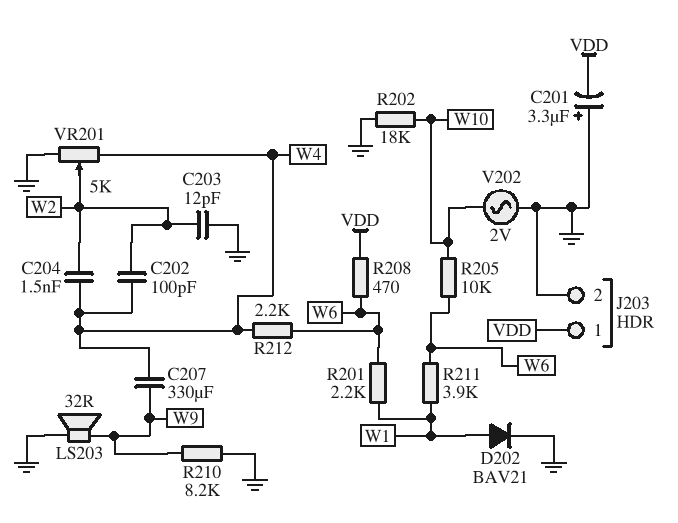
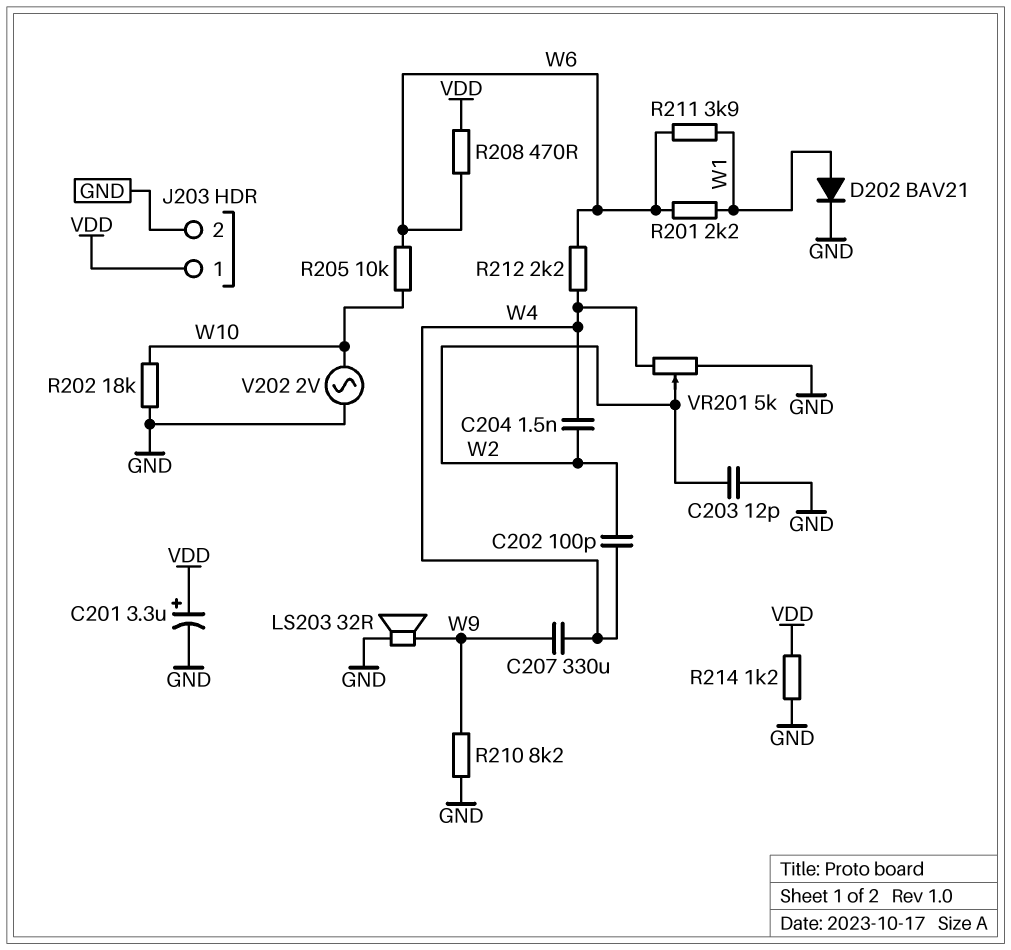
C201: 3.3uF (plus GND, minus VDD) -> 3.3uF (plus VDD, minus GND)
R214: none -> 1.2k (GND, VDD)

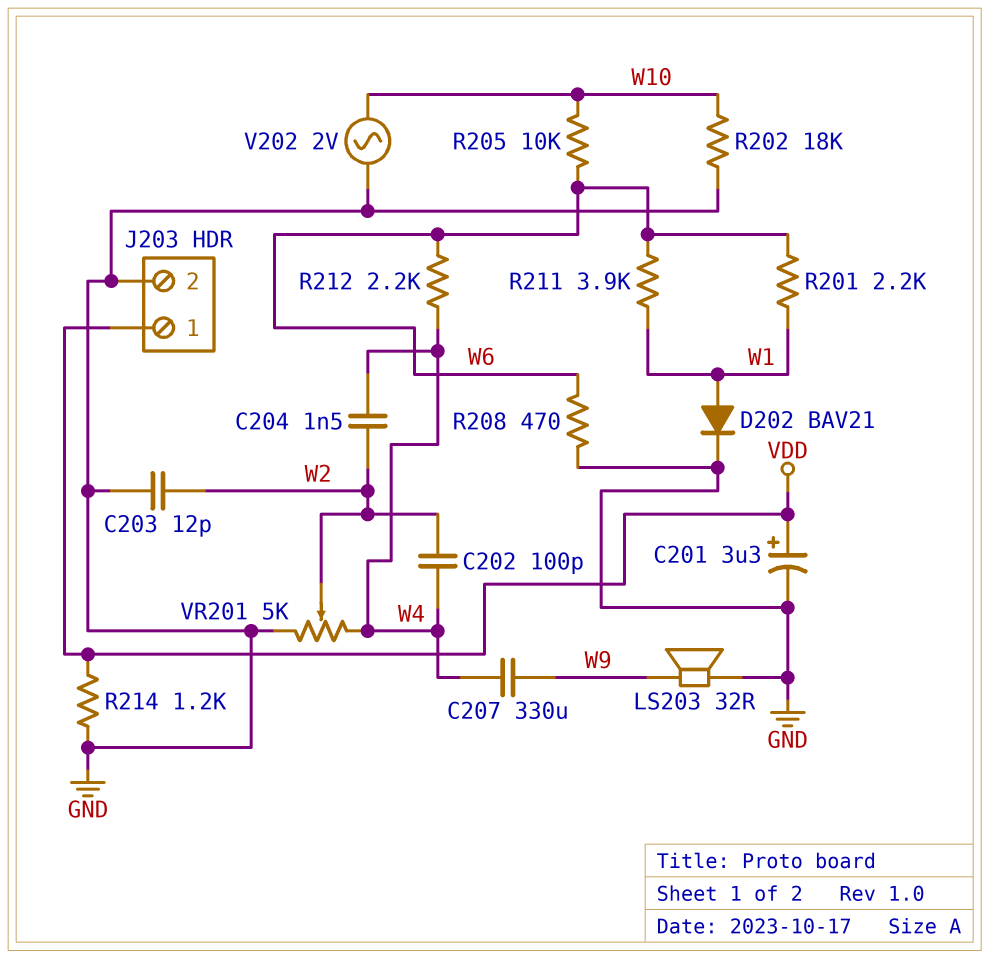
R208: 470 (VDD, W6) -> 470 (GND, W6)
R210: 8.2k (GND, W9) -> none

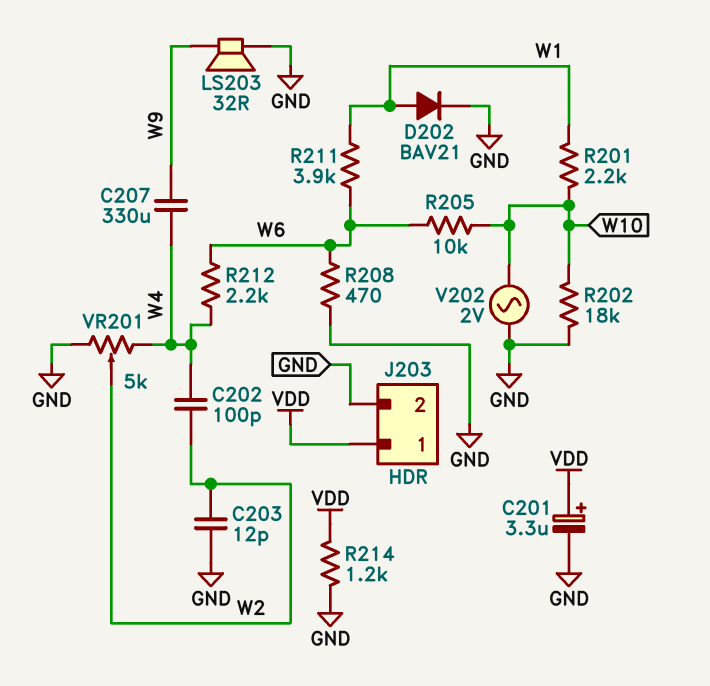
C204: 1.5nF (W2, W4) -> none
R201: 2.2k (W1, W6) -> 2.2k (W1, W10)

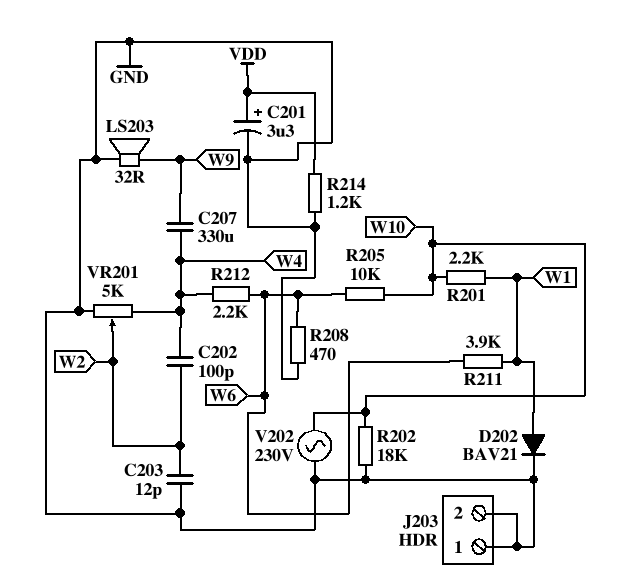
J203 pin 1: VDD -> GND
V202: AC 2V (GND, W10) -> AC 230V (GND, W10)

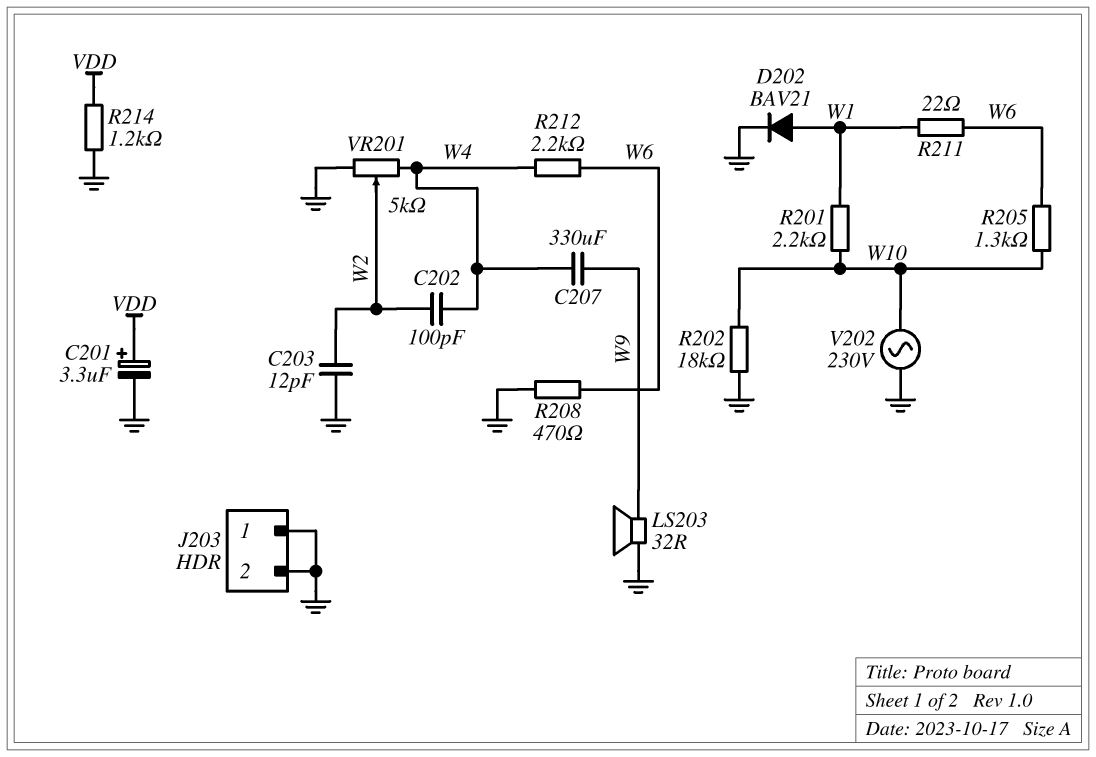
R205: 10k (W6, W10) -> 1.3k (W6, W10)
R211: 3.9k (W1, W6) -> 22 (W1, W6)

